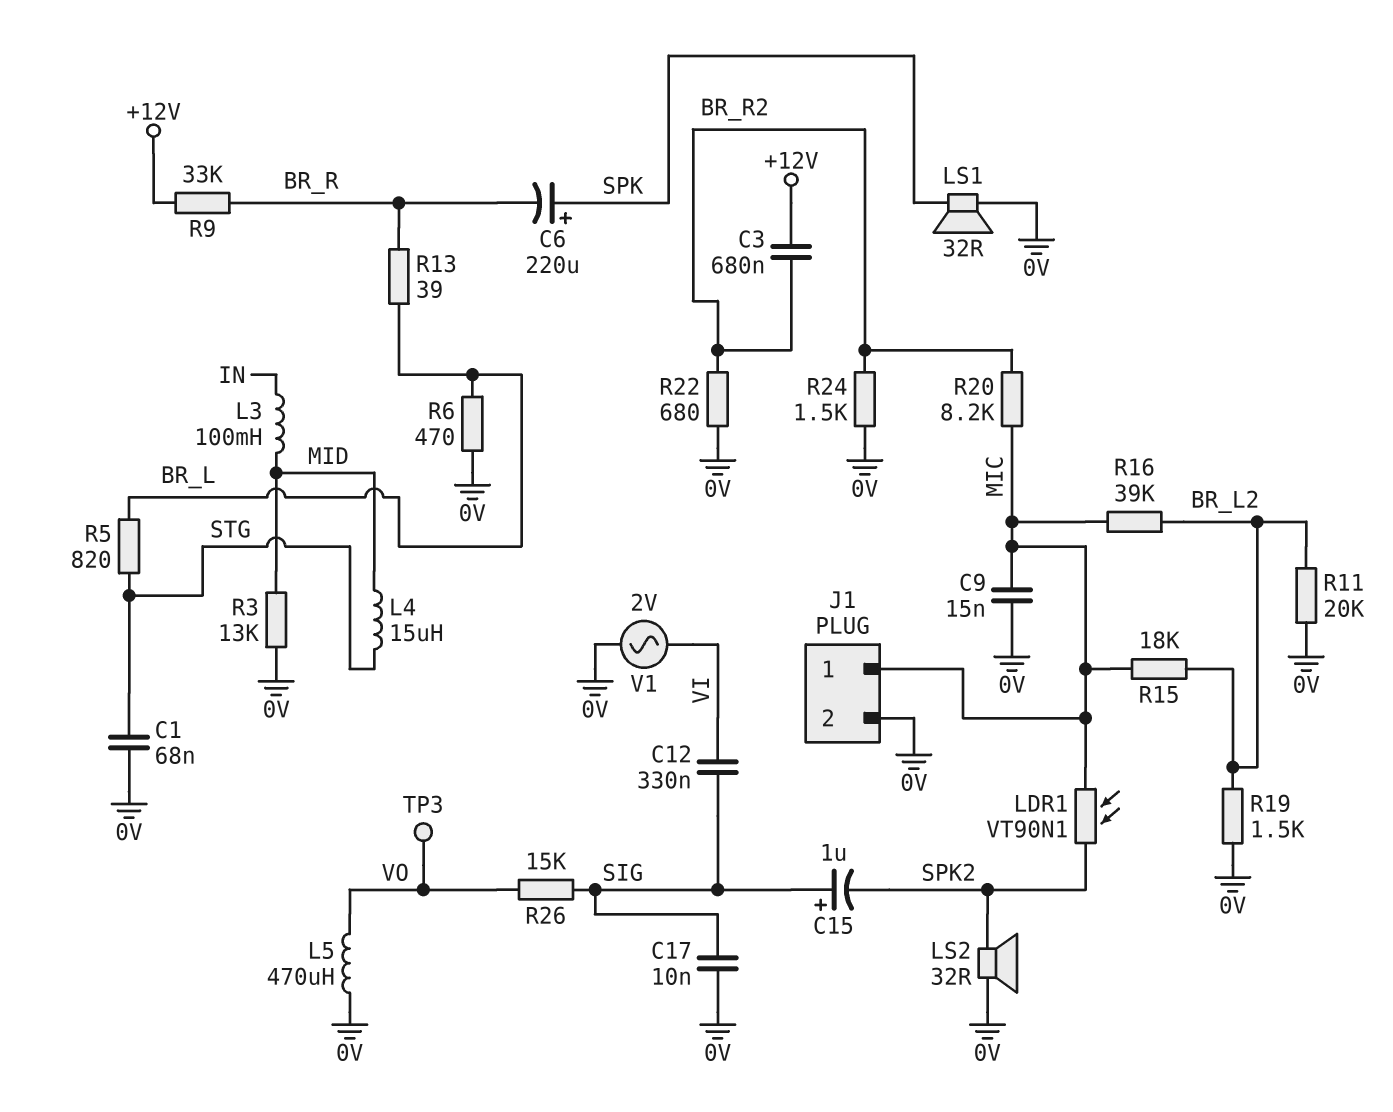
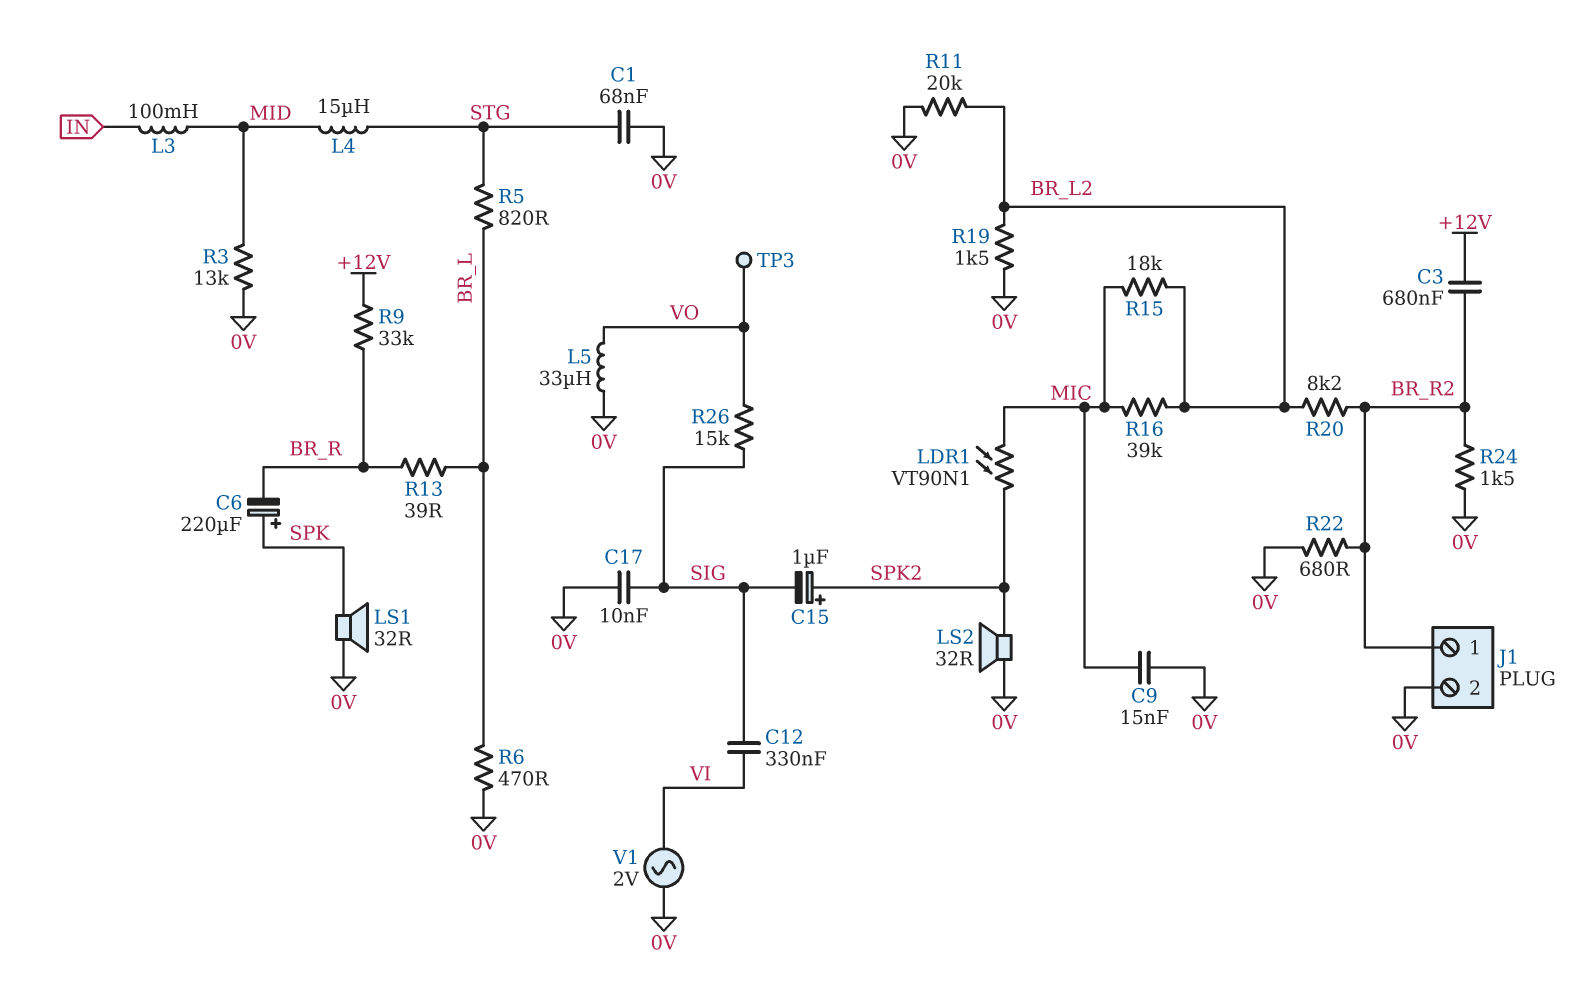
C15: 1uF (plus SIG, minus SPK2) -> 1uF (plus SPK2, minus SIG)
J1 pin 1: MIC -> BR_R2
L5: 470uH (0V, VO) -> 33uH (0V, VO)
R20: 8.2k (BR_R2, MIC) -> 8.2k (BR_L2, BR_R2)

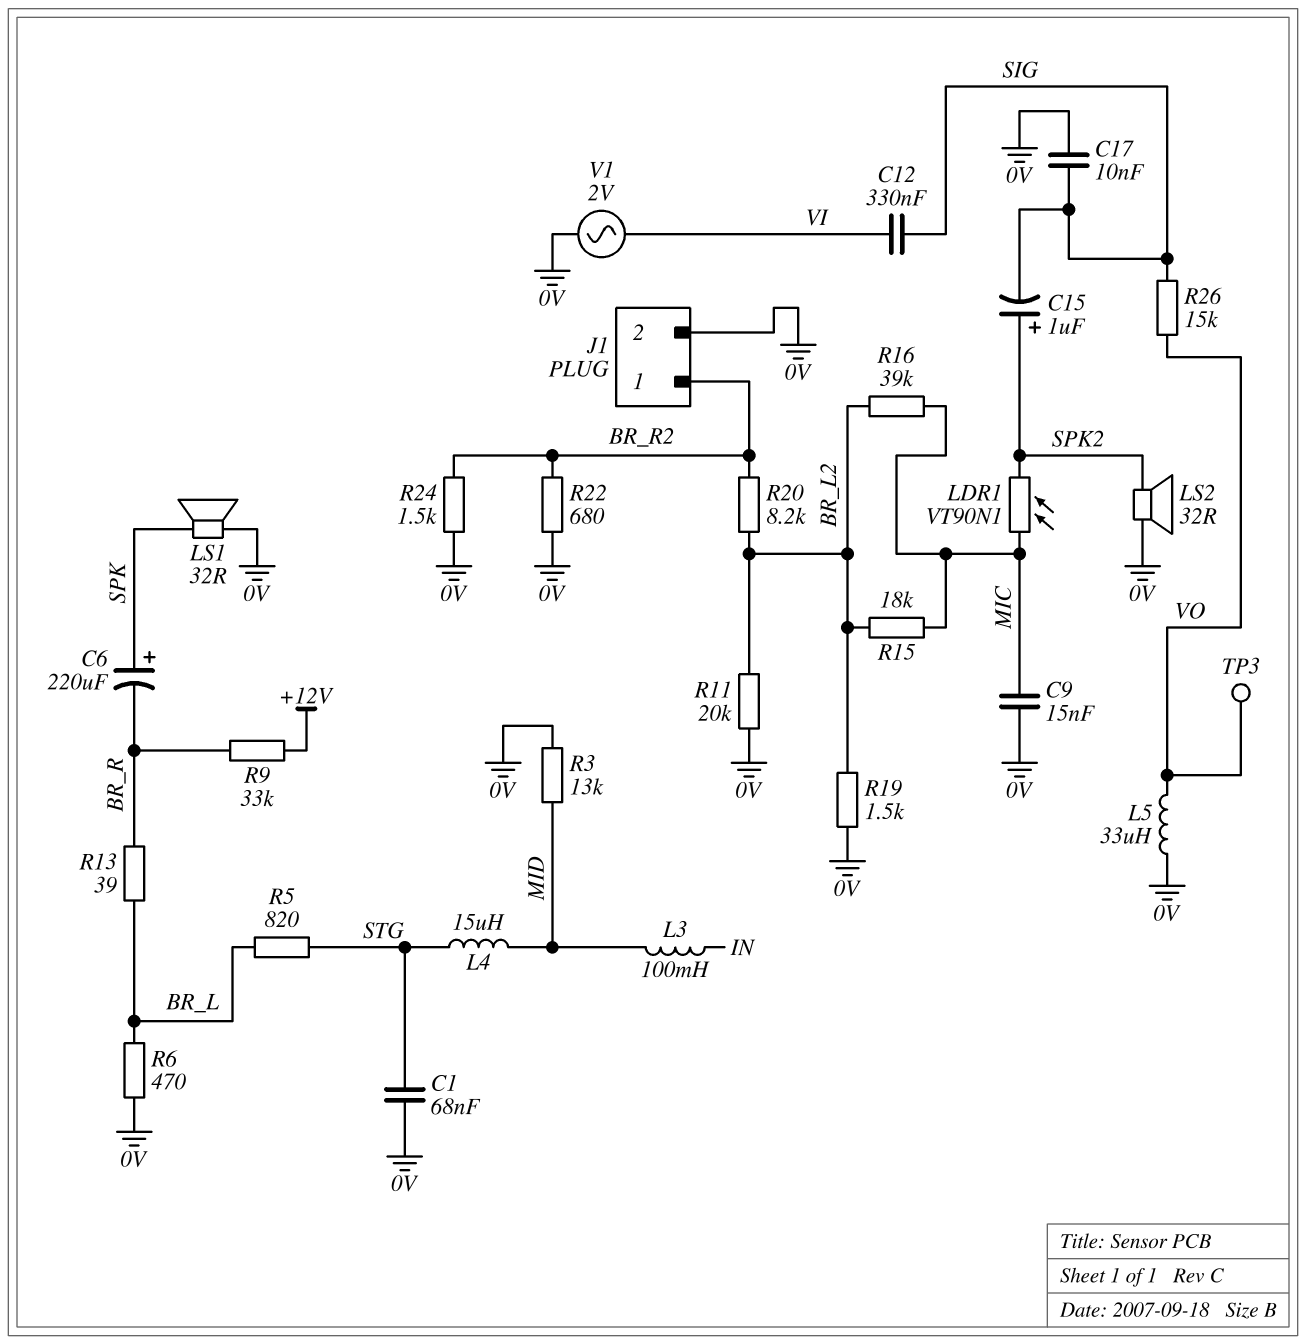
C3: 680nF (+12V, BR_R2) -> none

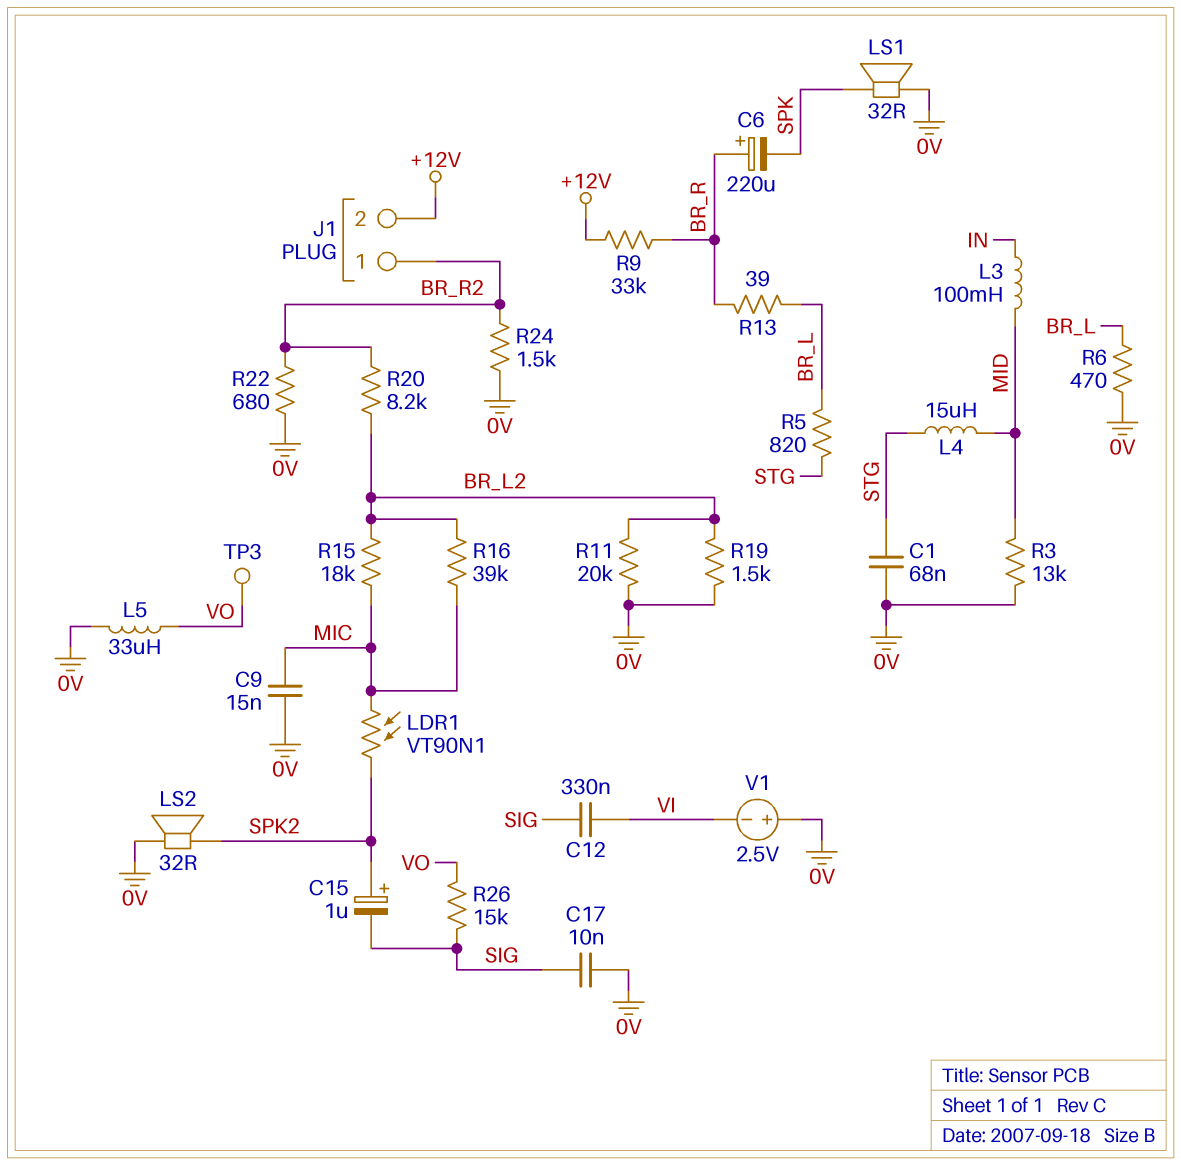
C6: 220uF (plus SPK, minus BR_R) -> 220uF (plus BR_R, minus SPK)
J1 pin 2: 0V -> +12V
V1: AC 2V (0V, VI) -> 2.5V (plus 0V, minus VI)

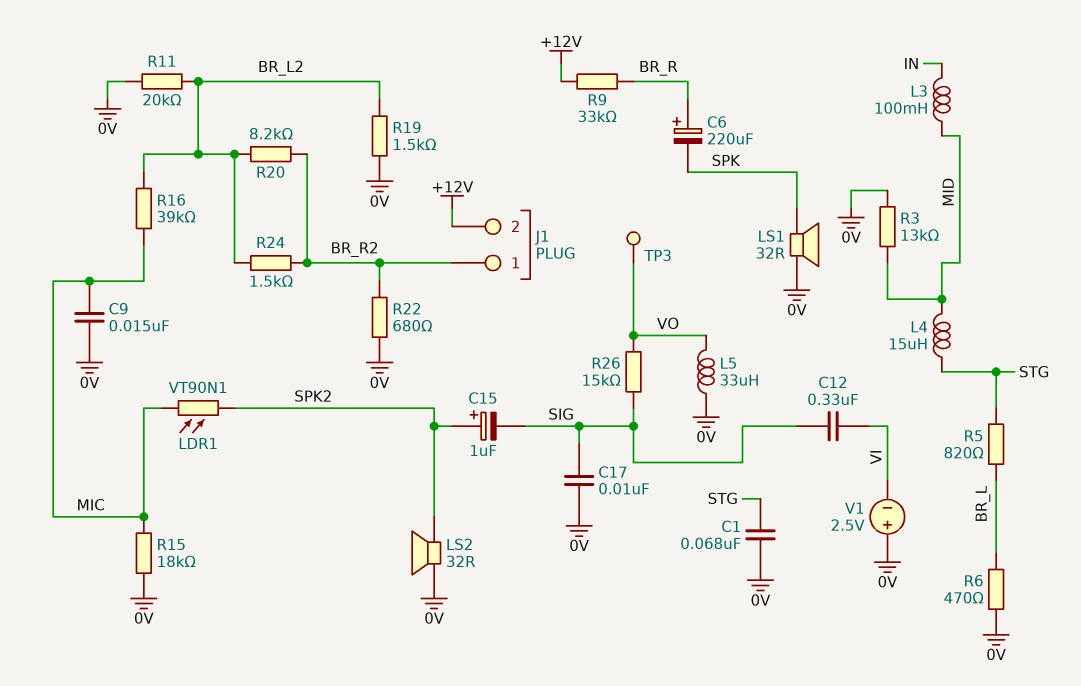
R13: 39 (BR_L, BR_R) -> none
R15: 18k (BR_L2, MIC) -> 18k (0V, MIC)
R24: 1.5k (0V, BR_R2) -> 1.5k (BR_L2, BR_R2)

